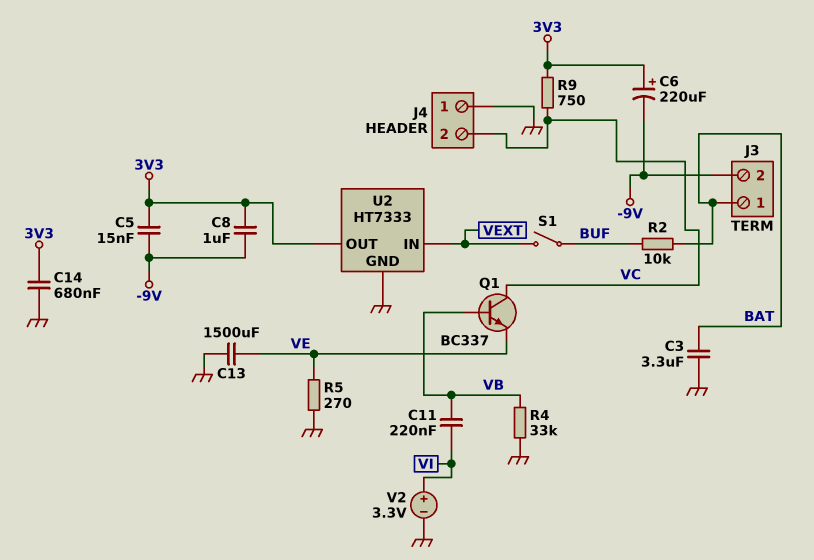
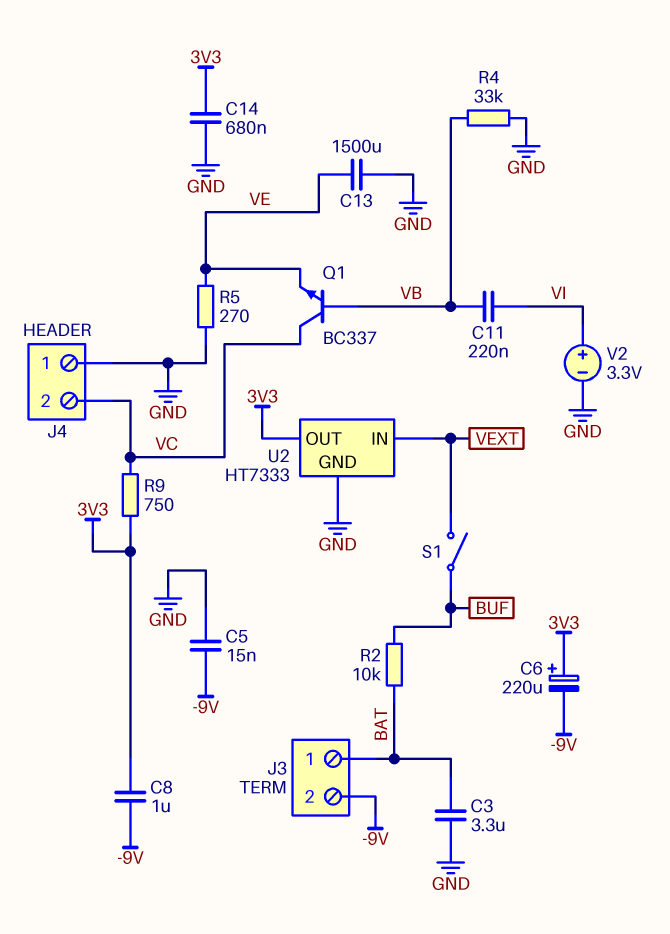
C5: 15nF (-9V, 3V3) -> 15nF (-9V, GND)

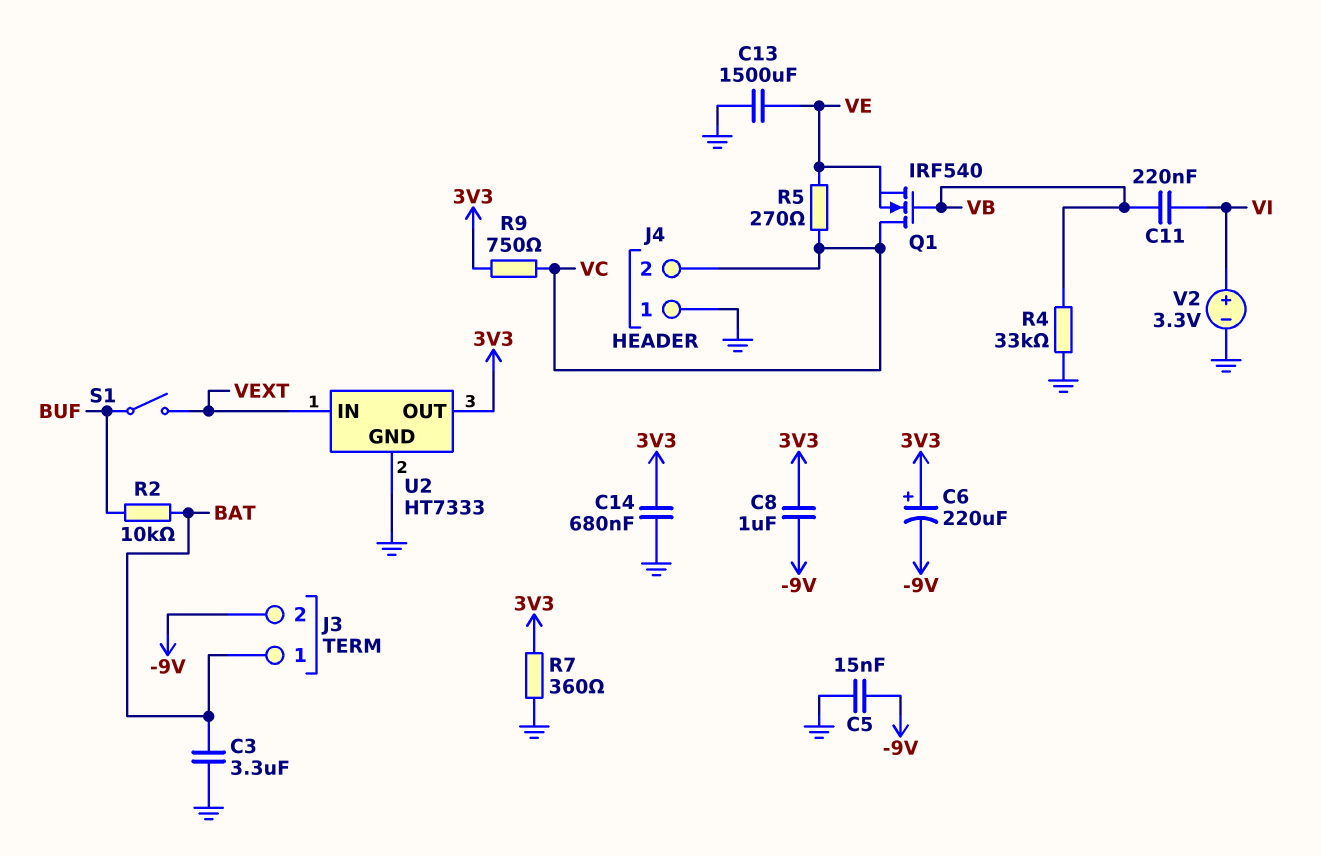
Q1: NPN BC337 (B VB, C VC, E VE) -> NMOS IRF540 (G VB, D VC, S VE)
R5: 270 (GND, VE) -> 270 (VC, VE)
R7: none -> 360 (3V3, GND)

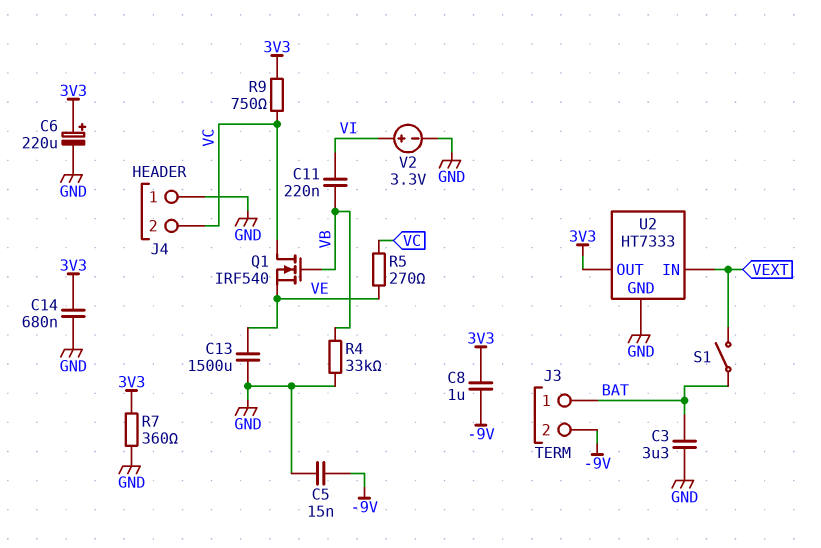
C6: 220uF (plus 3V3, minus -9V) -> 220uF (plus 3V3, minus GND)
R2: 10k (BAT, BUF) -> none
S1: switch (BUF, VEXT) -> switch (BAT, VEXT)

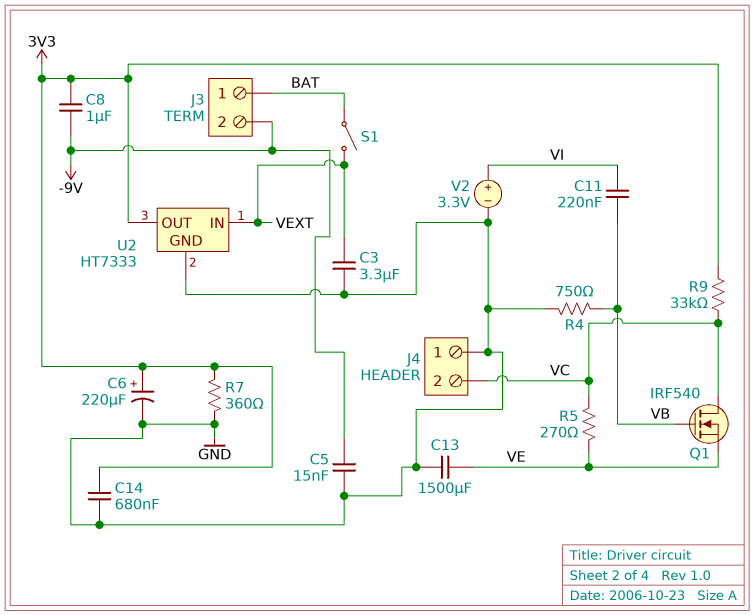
C3: 3.3uF (BAT, GND) -> 3.3uF (GND, VEXT)
R4: 33k (GND, VB) -> 750 (GND, VB)
R9: 750 (3V3, VC) -> 33k (3V3, VC)

